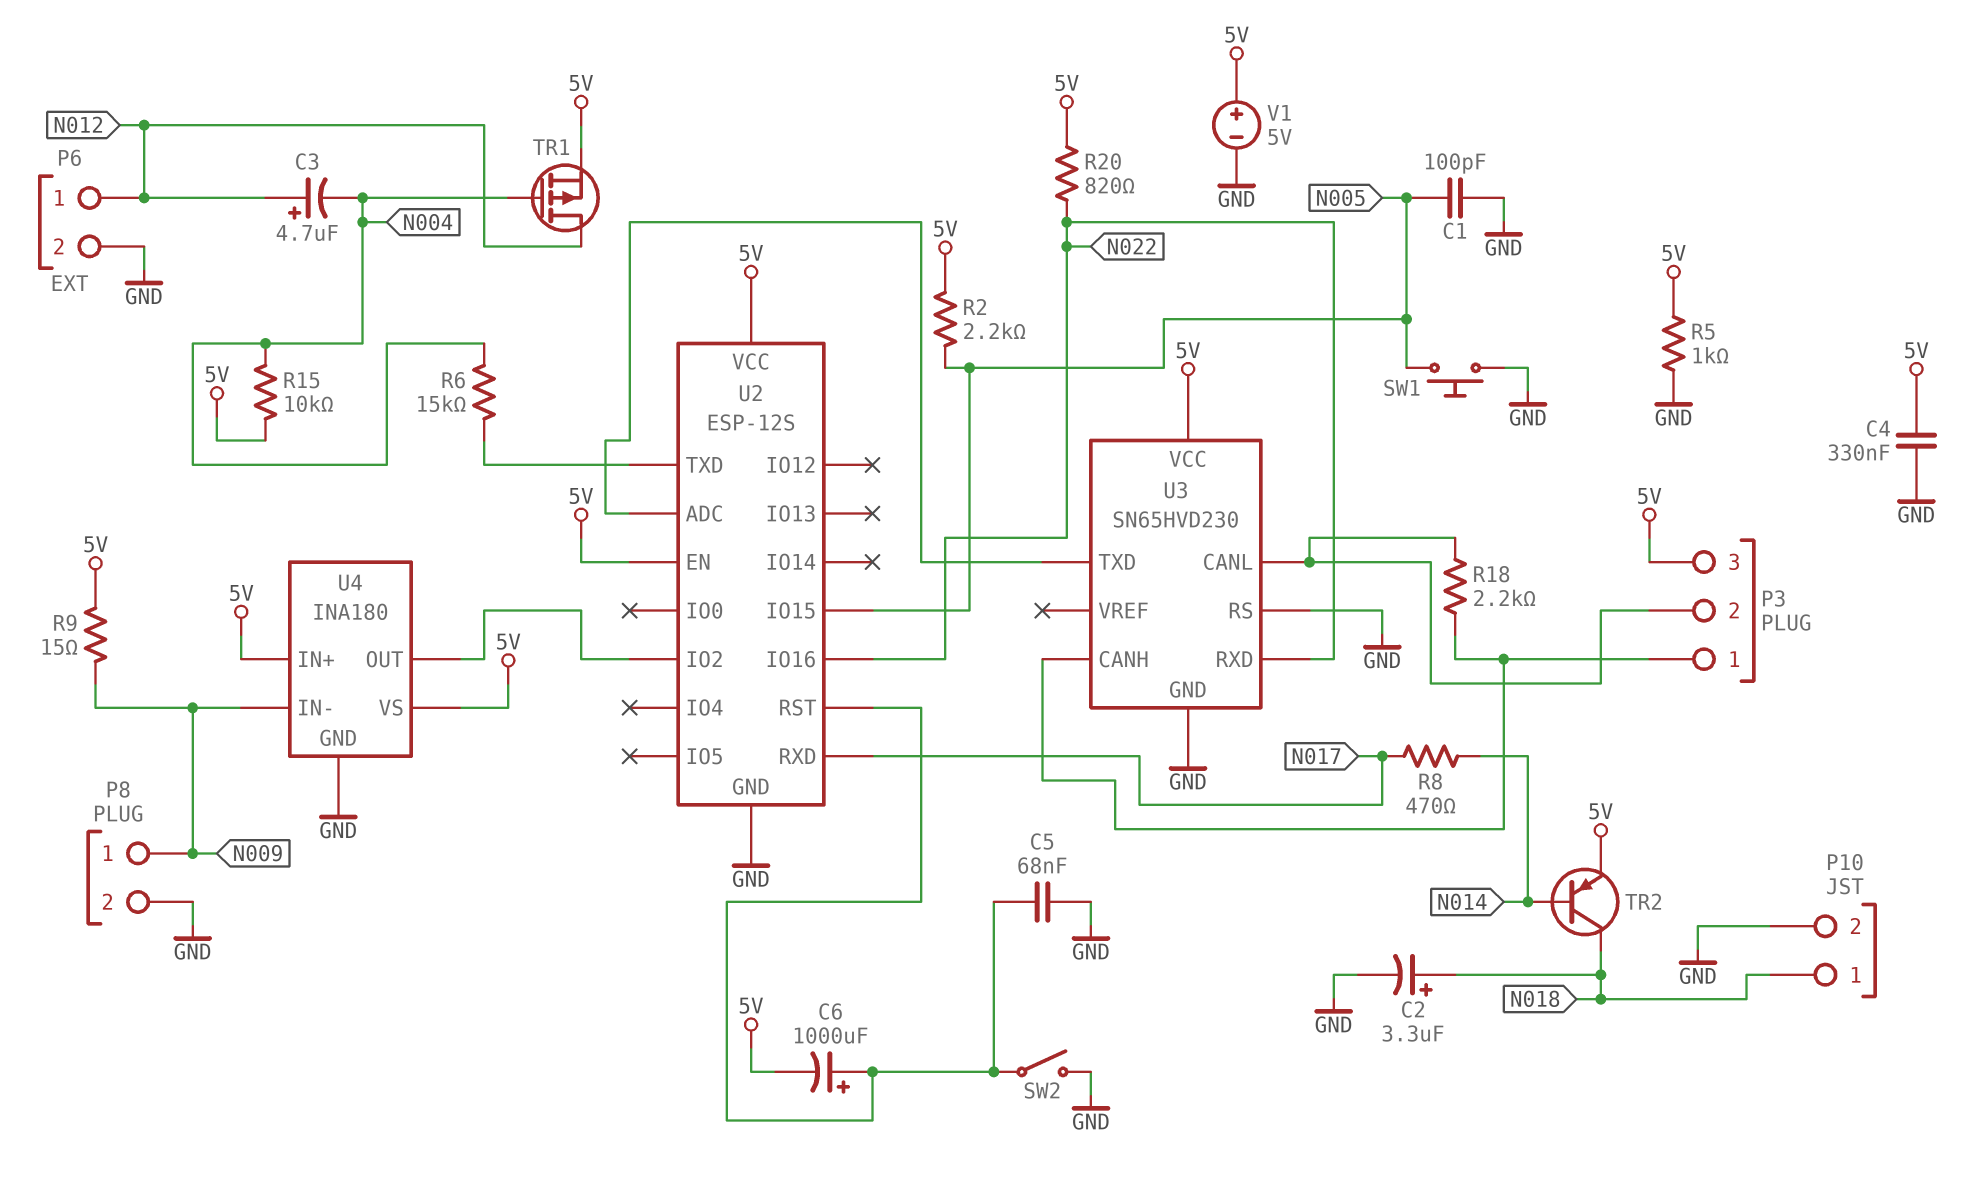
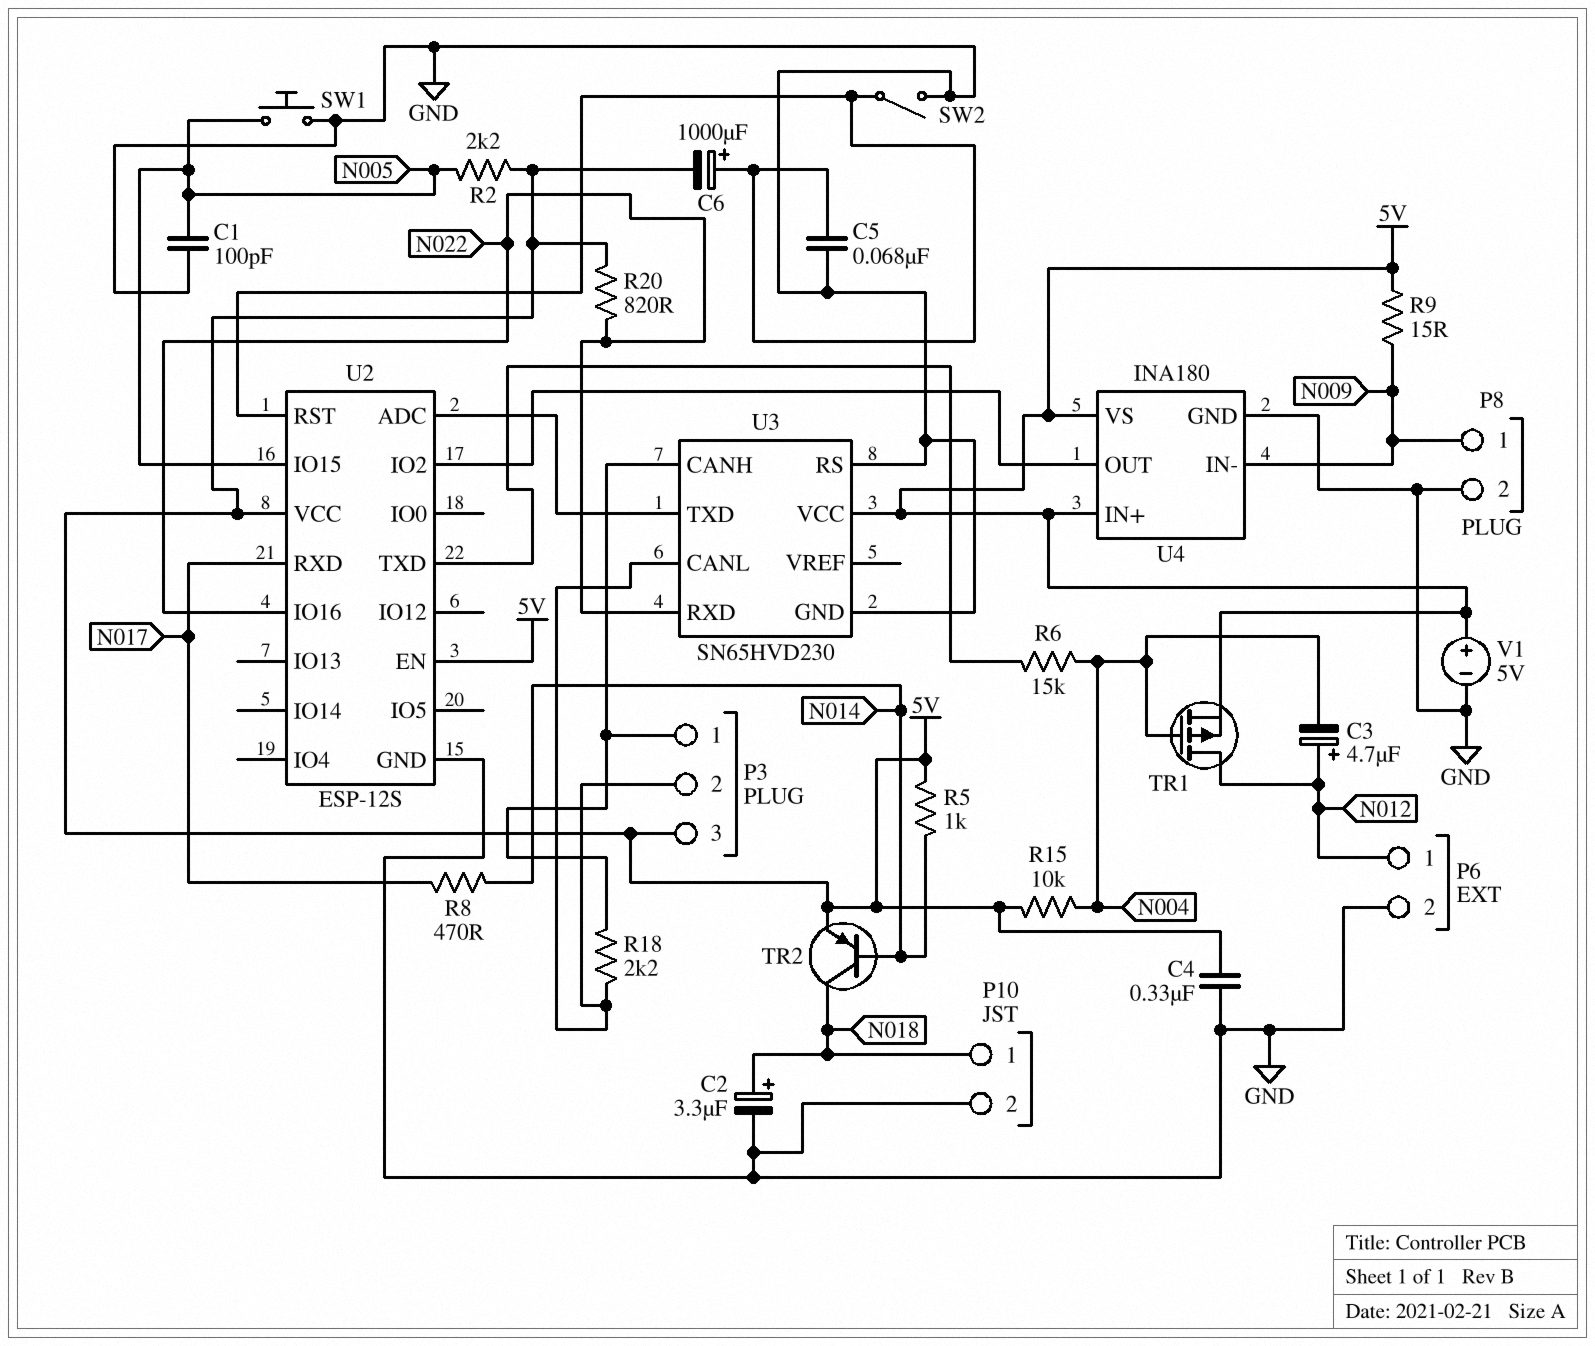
R5: 1k (5V, GND) -> 1k (5V, N014)

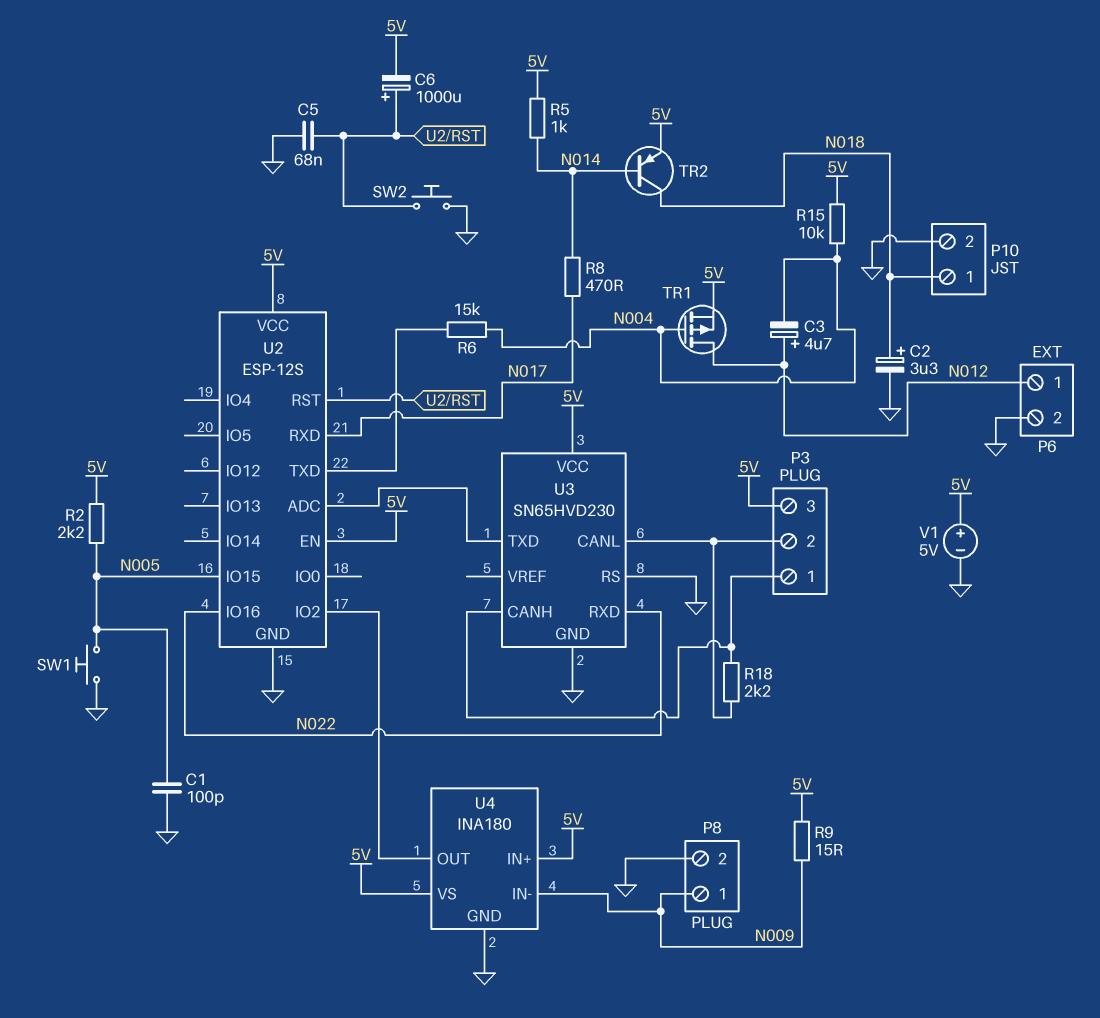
C4: 330nF (5V, GND) -> none
R20: 820 (5V, N022) -> none
SW2: switch (GND, U2/RST) -> button (GND, U2/RST)

